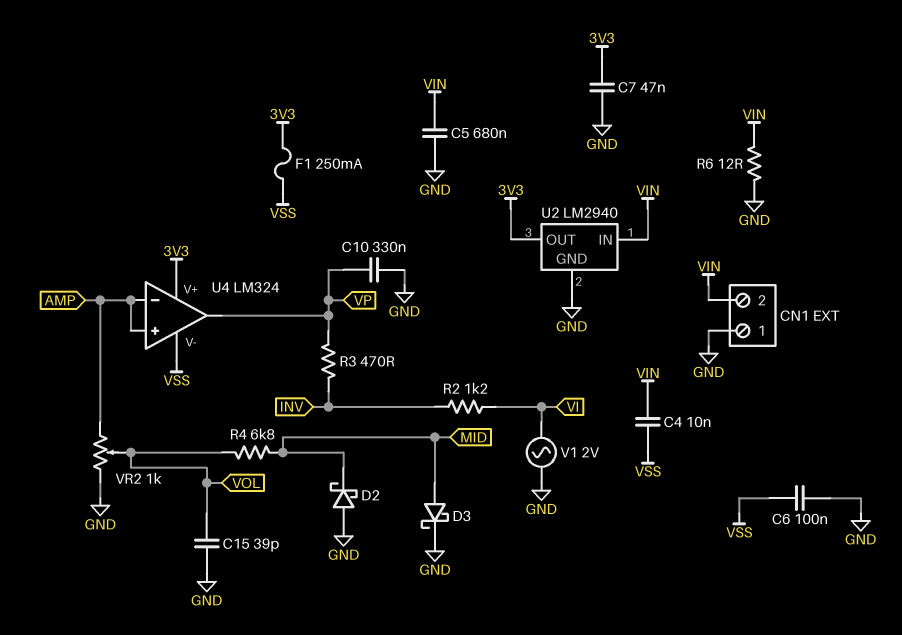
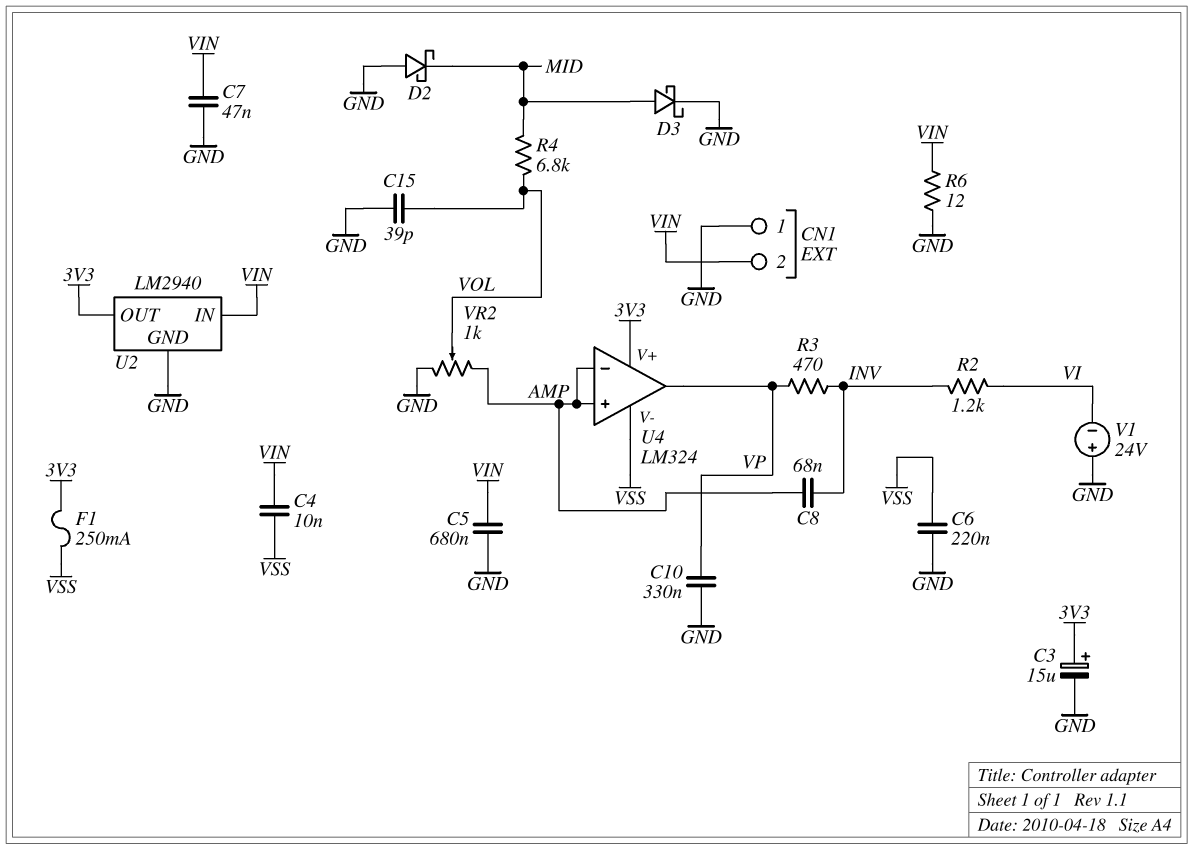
C3: none -> 15uF (plus 3V3, minus GND)
C6: 100nF (GND, VSS) -> 220nF (GND, VSS)
C7: 47nF (3V3, GND) -> 47nF (GND, VIN)
C8: none -> 68nF (AMP, INV)
V1: AC 2V (GND, VI) -> 24V (plus GND, minus VI)

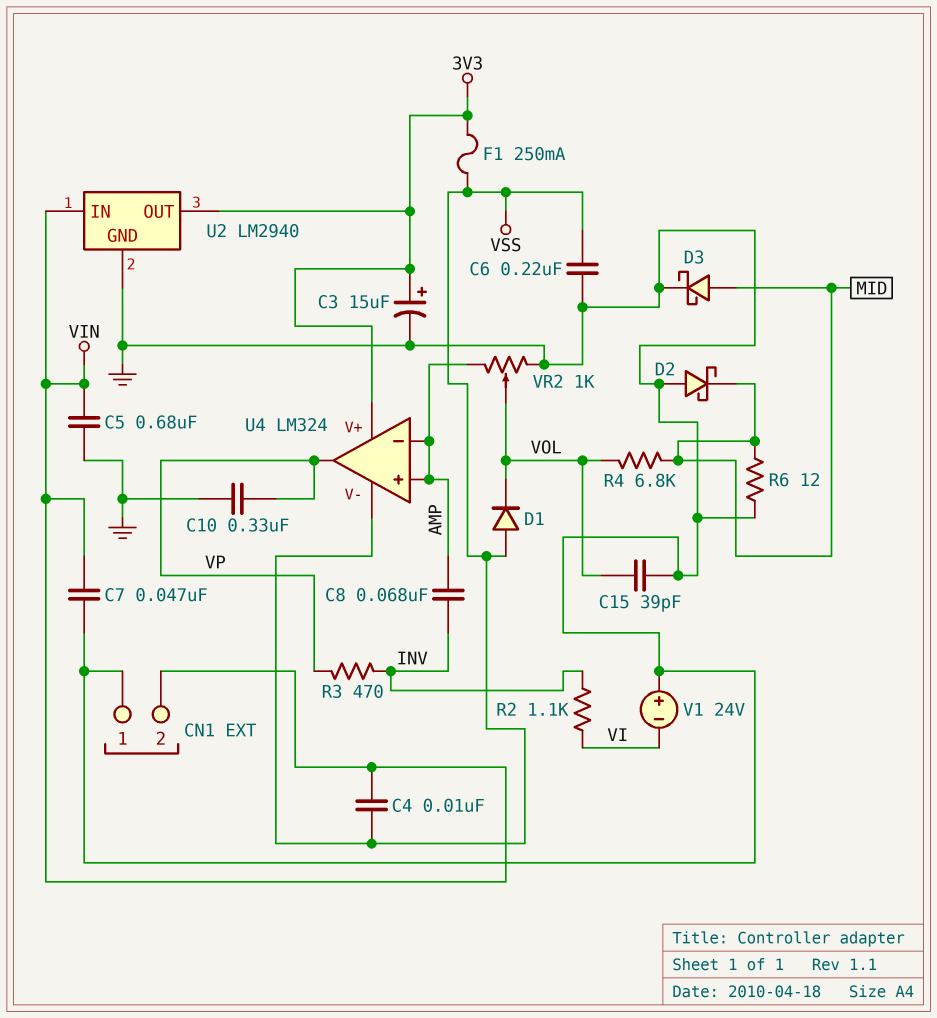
D1: none -> diode (A VSS, K VOL)
R2: 1.2k (INV, VI) -> 1.1k (INV, VI)
R6: 12 (GND, VIN) -> 12 (GND, MID)

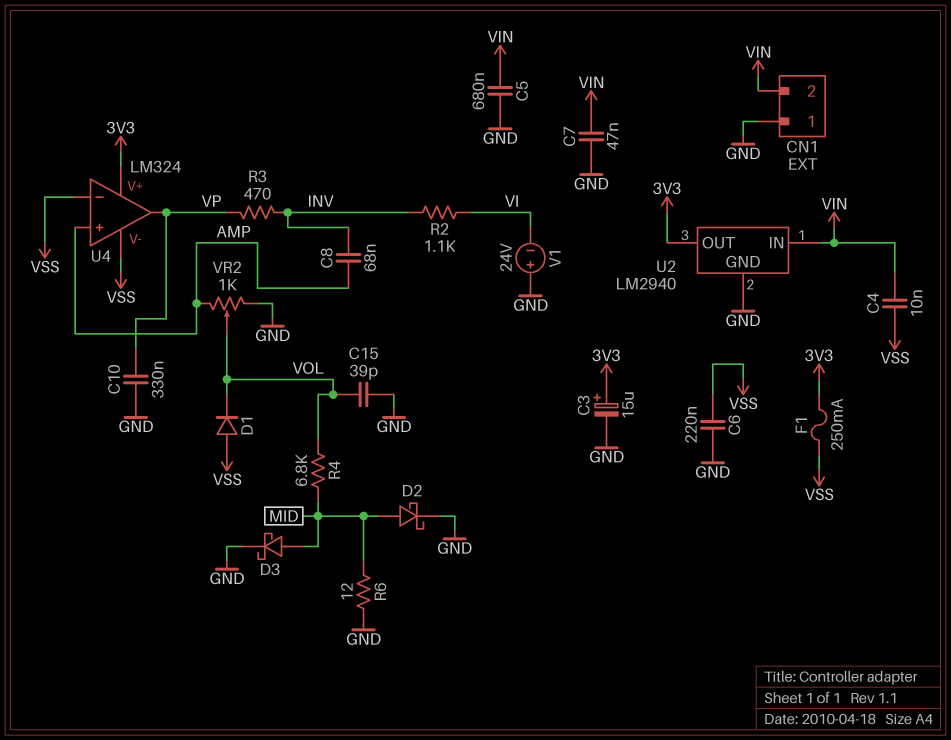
D2: schottky (A GND, K MID) -> schottky (A MID, K GND)
U4 pin in-: AMP -> VSS

